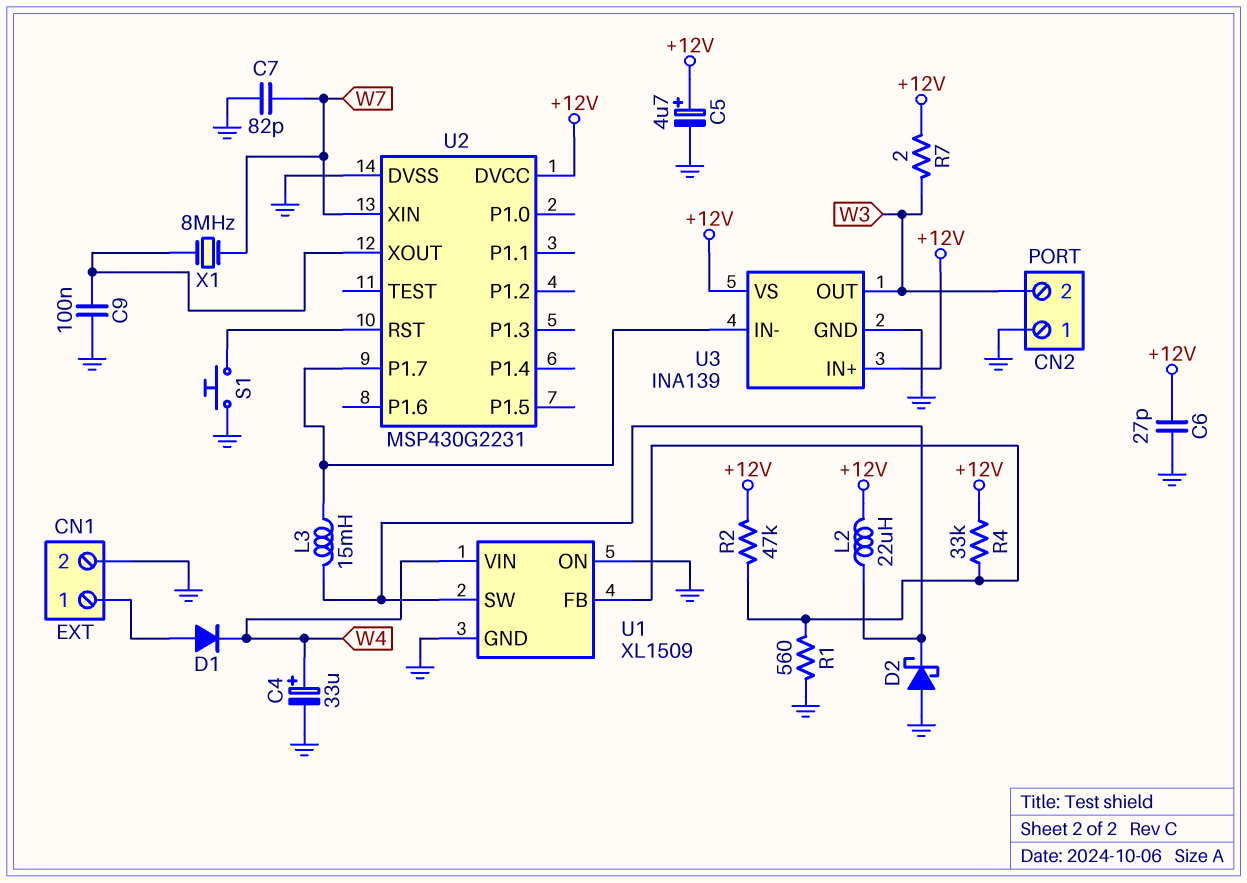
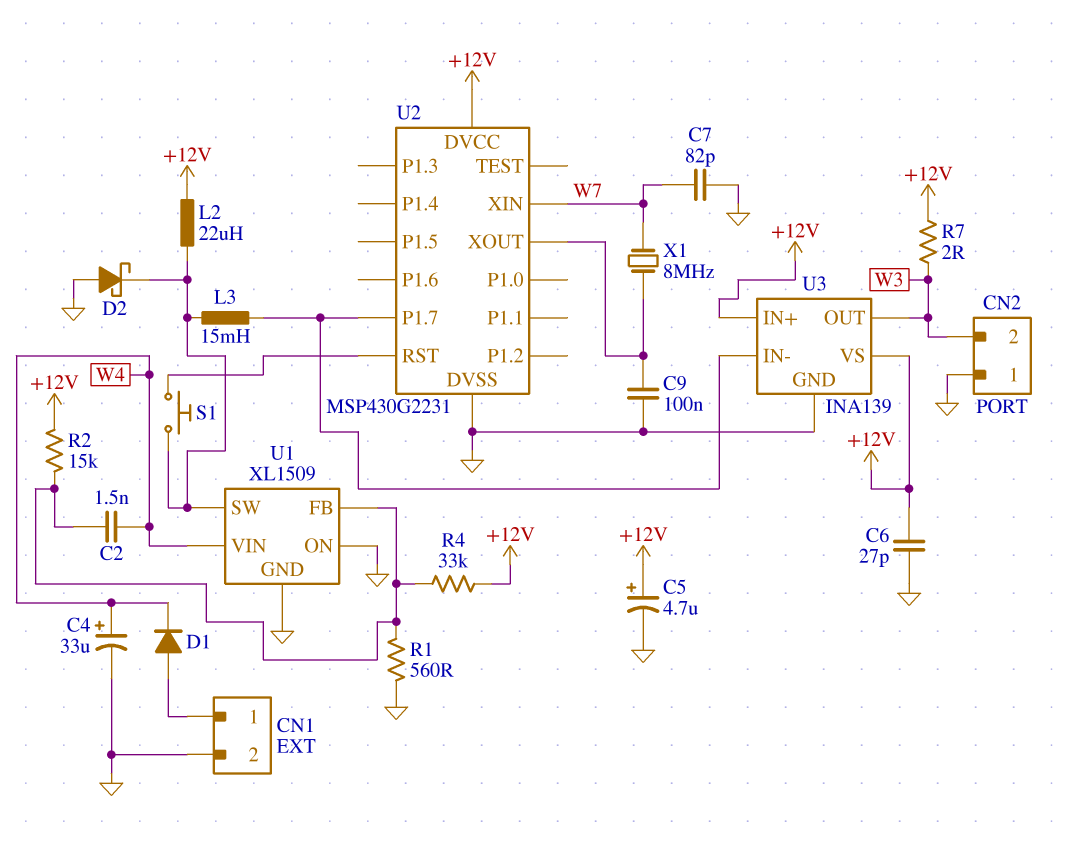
C2: none -> 1.5nF (U1/FB, W4)
R2: 47k (+12V, U1/FB) -> 15k (+12V, U1/FB)
S1: button (GND, U2/RST) -> button (U1/SW, U2/RST)

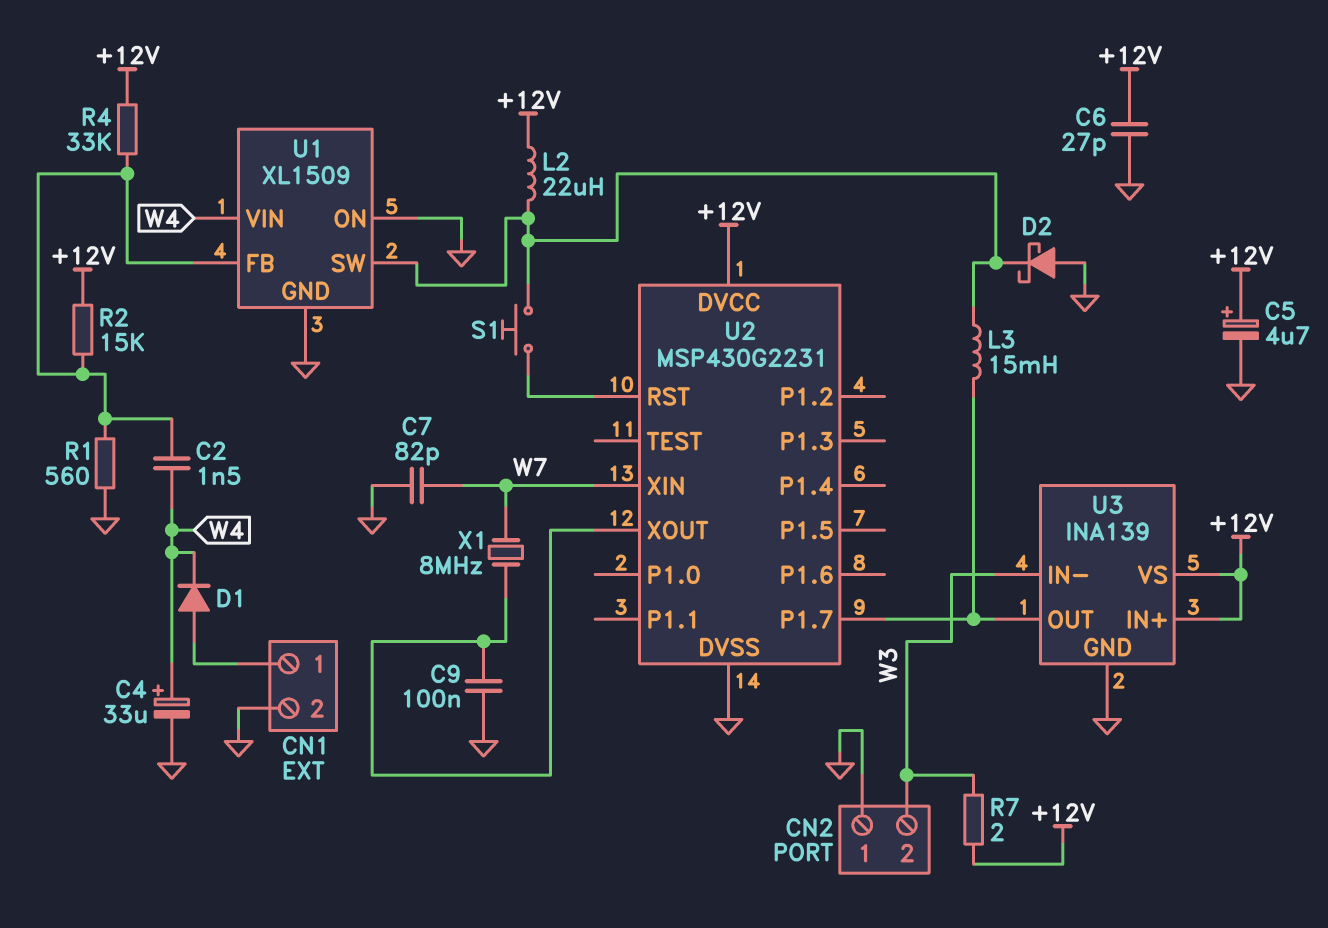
U3 pin IN-: U2/P1.7 -> W3
U3 pin OUT: W3 -> U2/P1.7

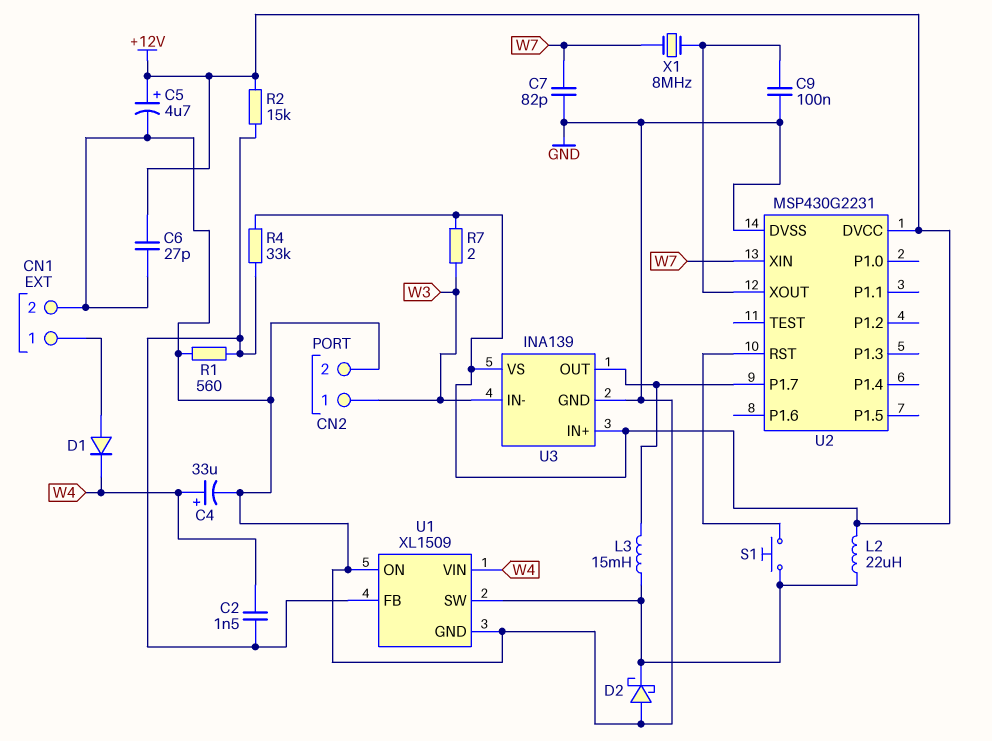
CN2 pin 1: GND -> W3
CN2 pin 2: W3 -> GND

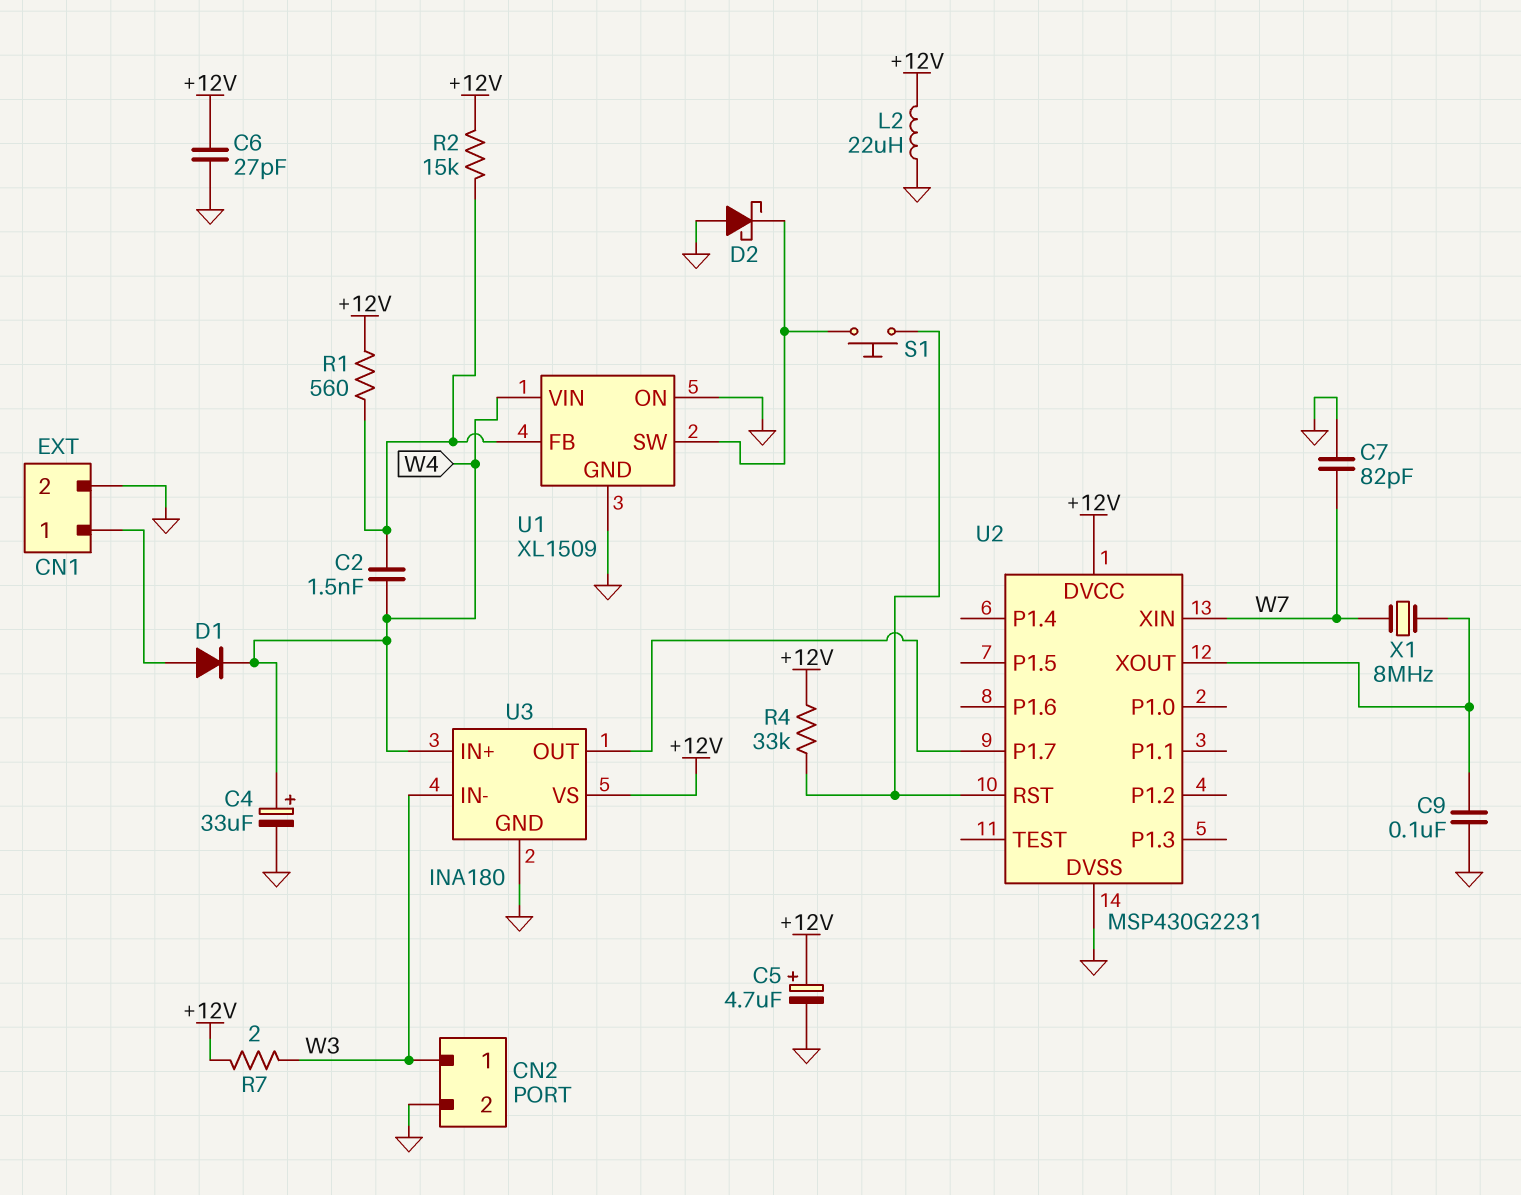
L2: 22uH (+12V, U1/SW) -> 22uH (+12V, GND)
L3: 15mH (U1/SW, U2/P1.7) -> none
R1: 560 (GND, U1/FB) -> 560 (+12V, U1/FB)
R4: 33k (+12V, U1/FB) -> 33k (+12V, U2/RST)
U3: INA139 -> INA180
U3 pin IN+: +12V -> W4

